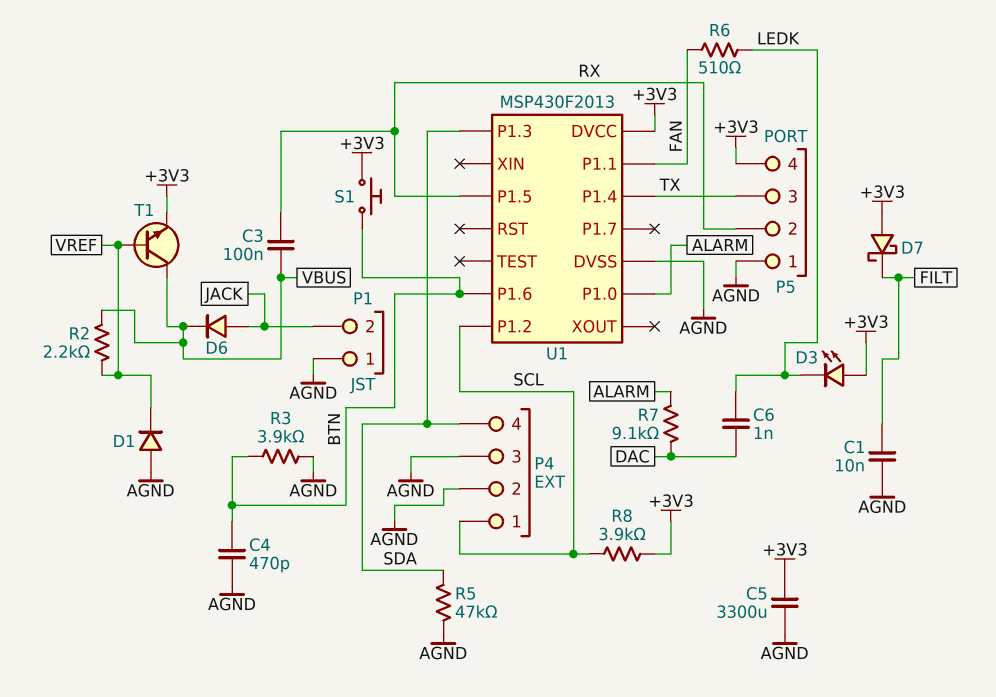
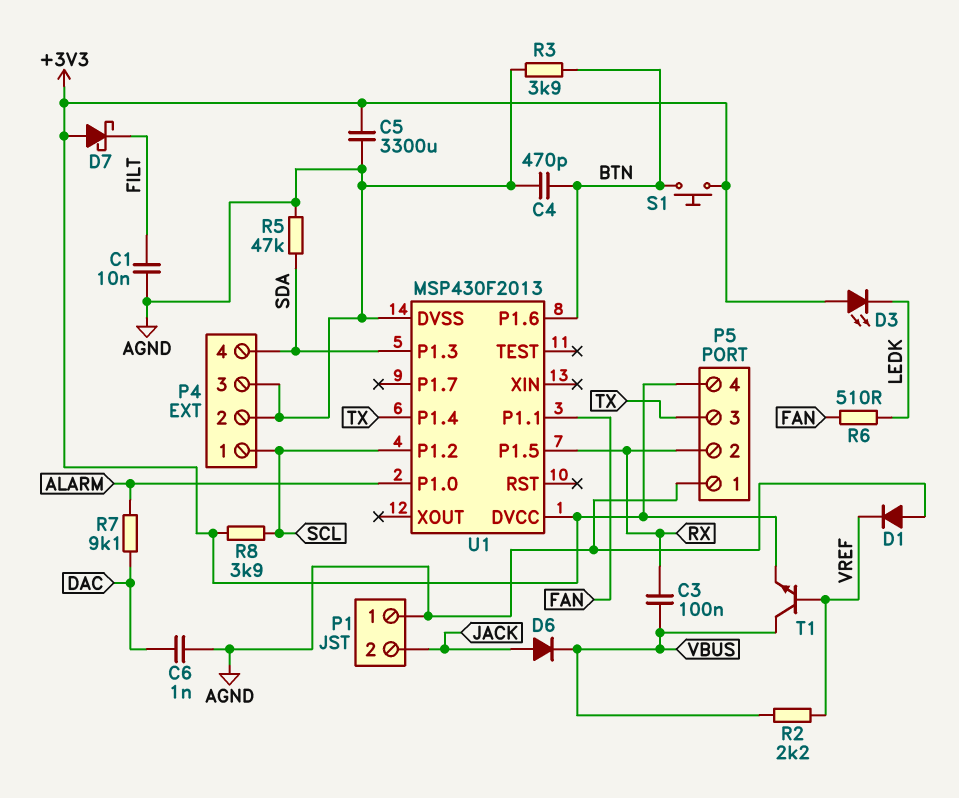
C6: 1nF (DAC, LEDK) -> 1nF (AGND, DAC)

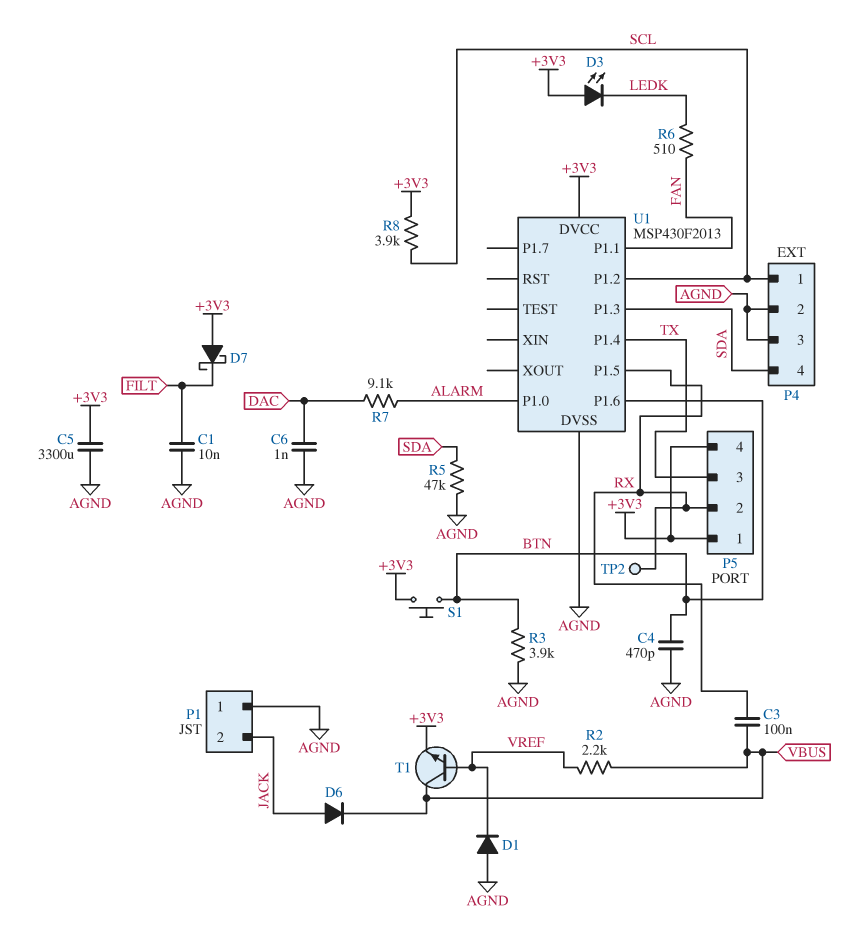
P5 pin 1: AGND -> +3V3
TP2: none -> test point (RX)

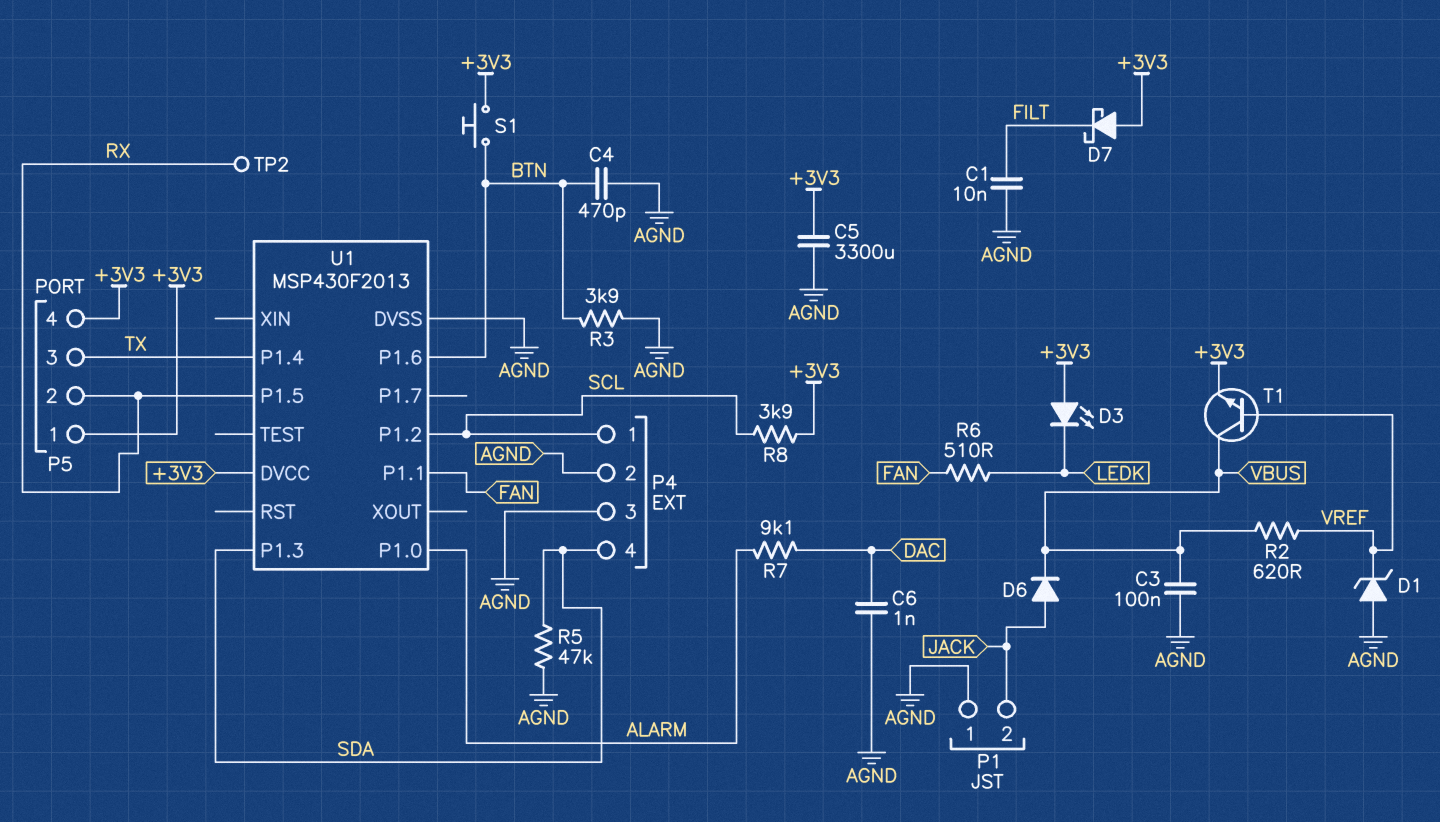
C3: 100nF (RX, VBUS) -> 100nF (AGND, VBUS)
D1: diode (A AGND, K VREF) -> zener (A AGND, K VREF)
R2: 2.2k (VBUS, VREF) -> 620 (VBUS, VREF)

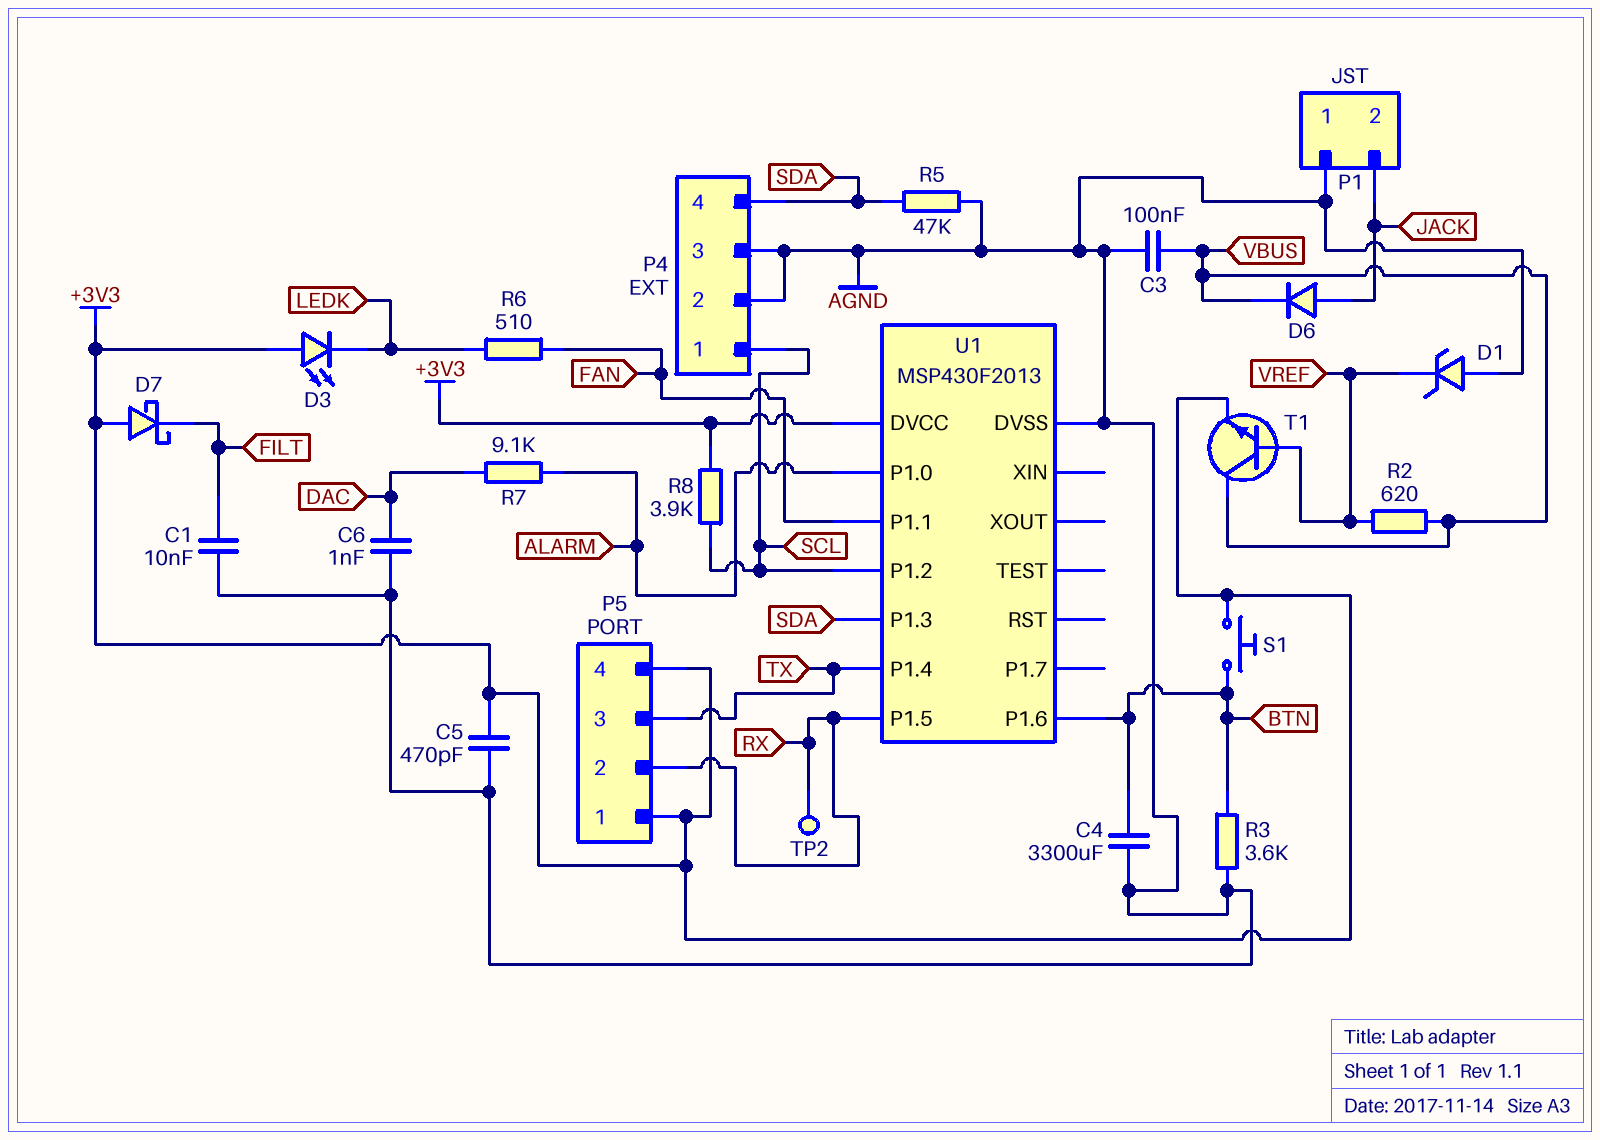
C4: 470pF (AGND, BTN) -> 3300uF (AGND, BTN)
C5: 3300uF (+3V3, AGND) -> 470pF (+3V3, AGND)
R3: 3.9k (AGND, BTN) -> 3.6k (AGND, BTN)

